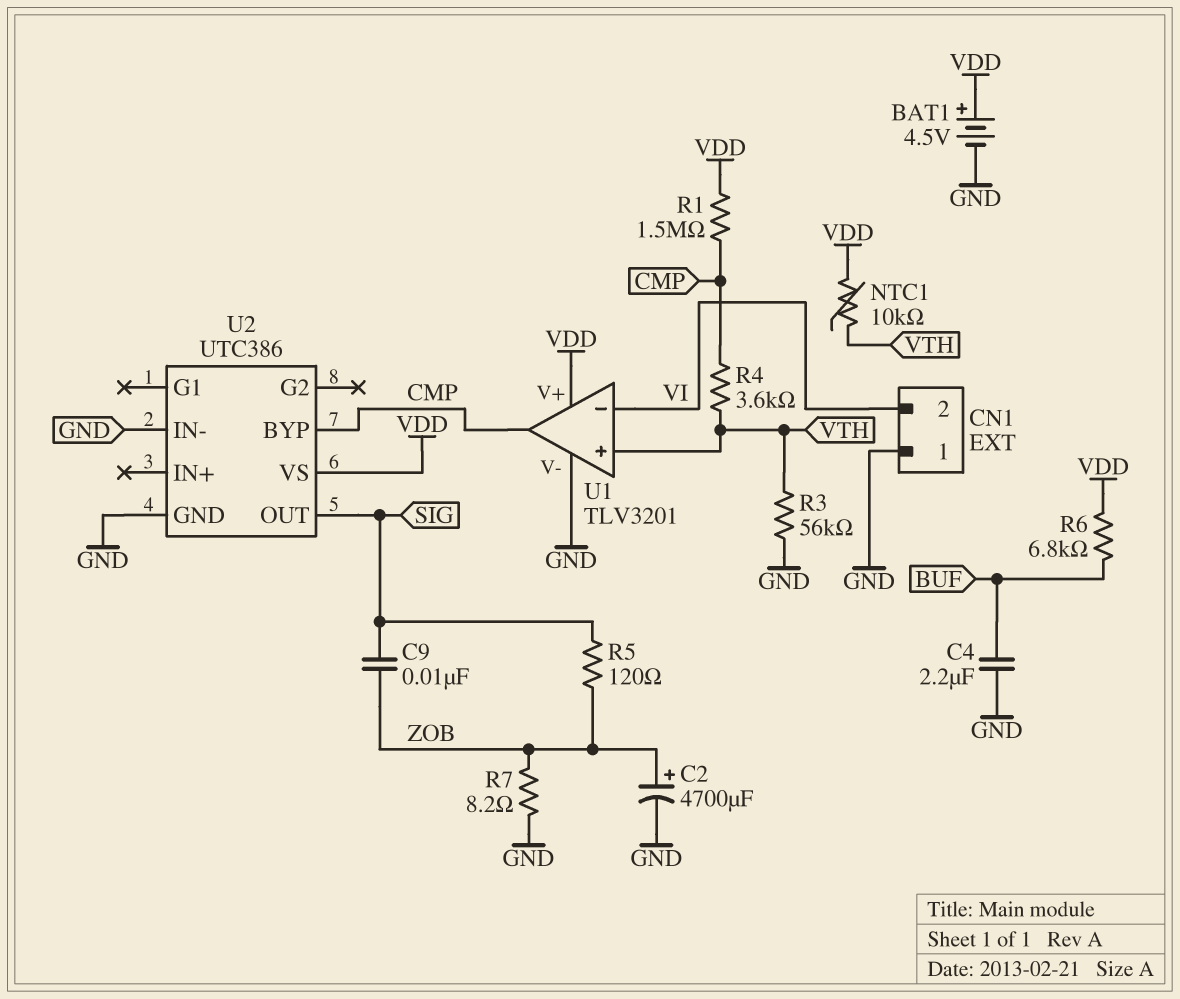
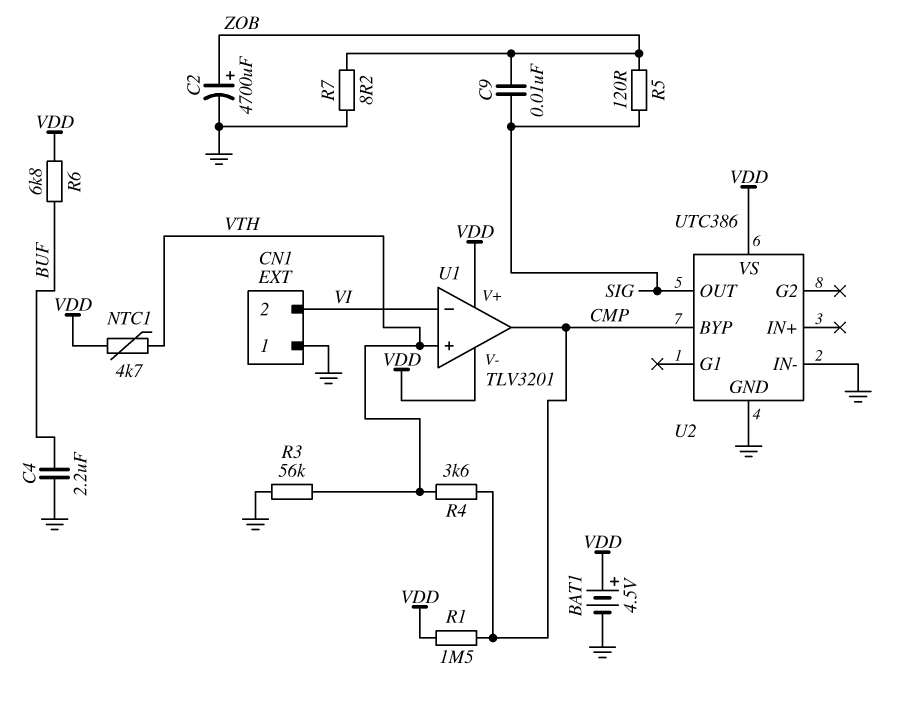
NTC1: 10k (VDD, VTH) -> 4.7k (VDD, VTH)
U1 pin V-: GND -> VDD

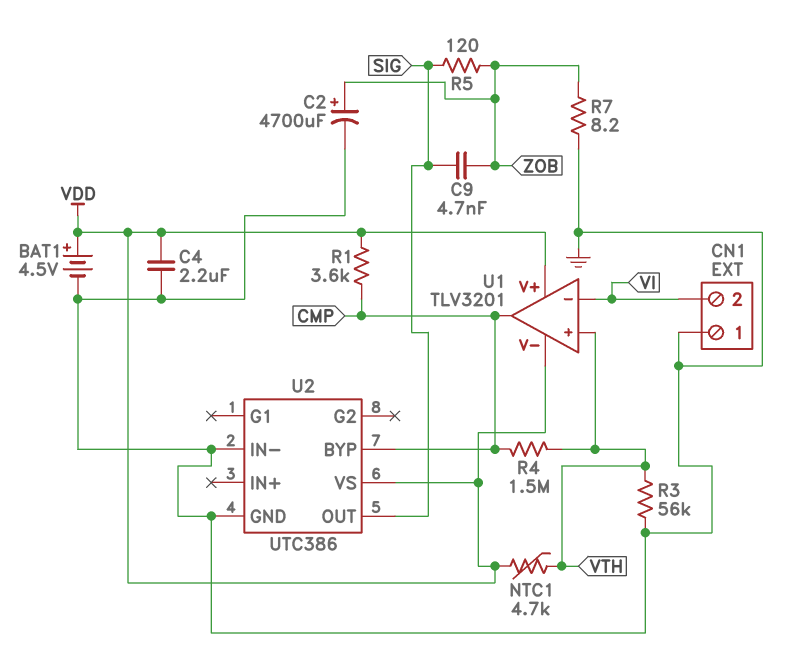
C4: 2.2uF (BUF, GND) -> 2.2uF (GND, VDD)
C9: 10nF (SIG, ZOB) -> 4.7nF (SIG, ZOB)
R1: 1.5M (CMP, VDD) -> 3.6k (CMP, VDD)
R4: 3.6k (CMP, VTH) -> 1.5M (CMP, VTH)
R6: 6.8k (BUF, VDD) -> none

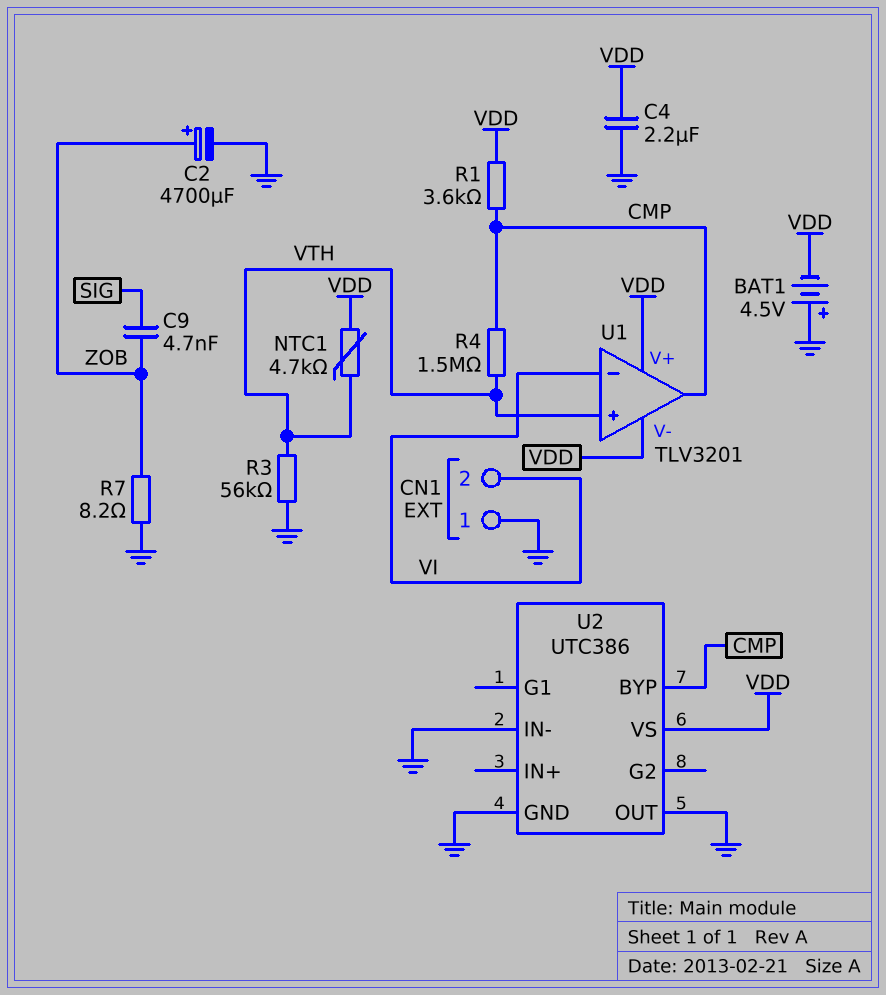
BAT1: 4.5V (plus VDD, minus GND) -> 4.5V (plus GND, minus VDD)
R5: 120 (SIG, ZOB) -> none
U2 pin OUT: SIG -> GND

